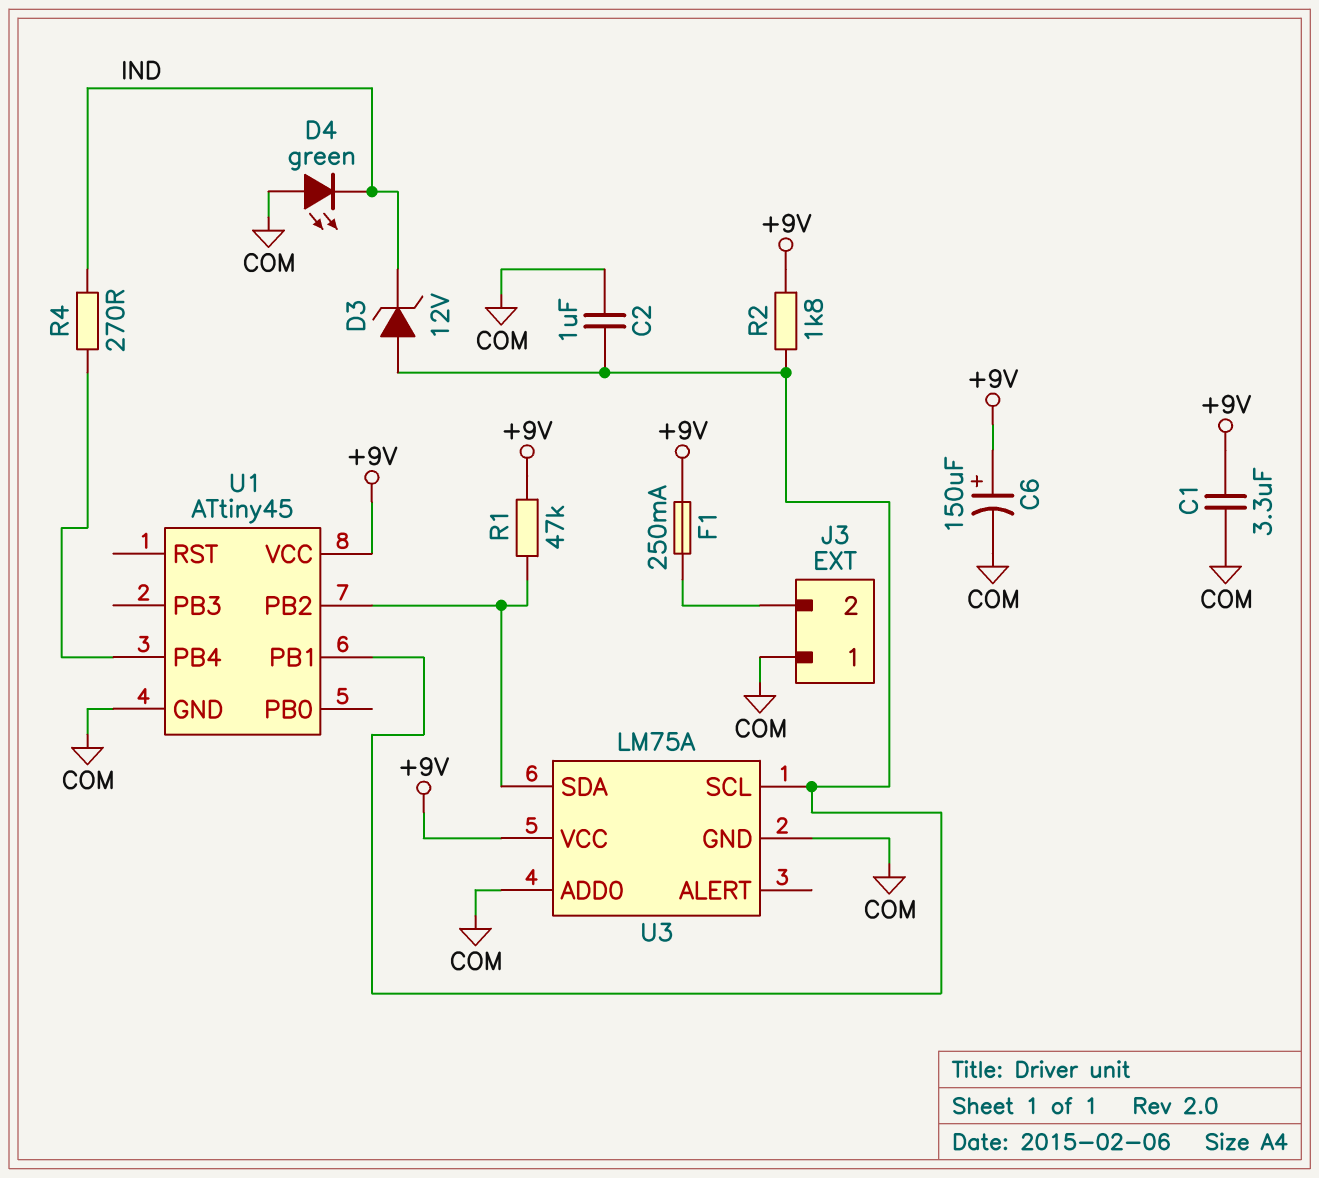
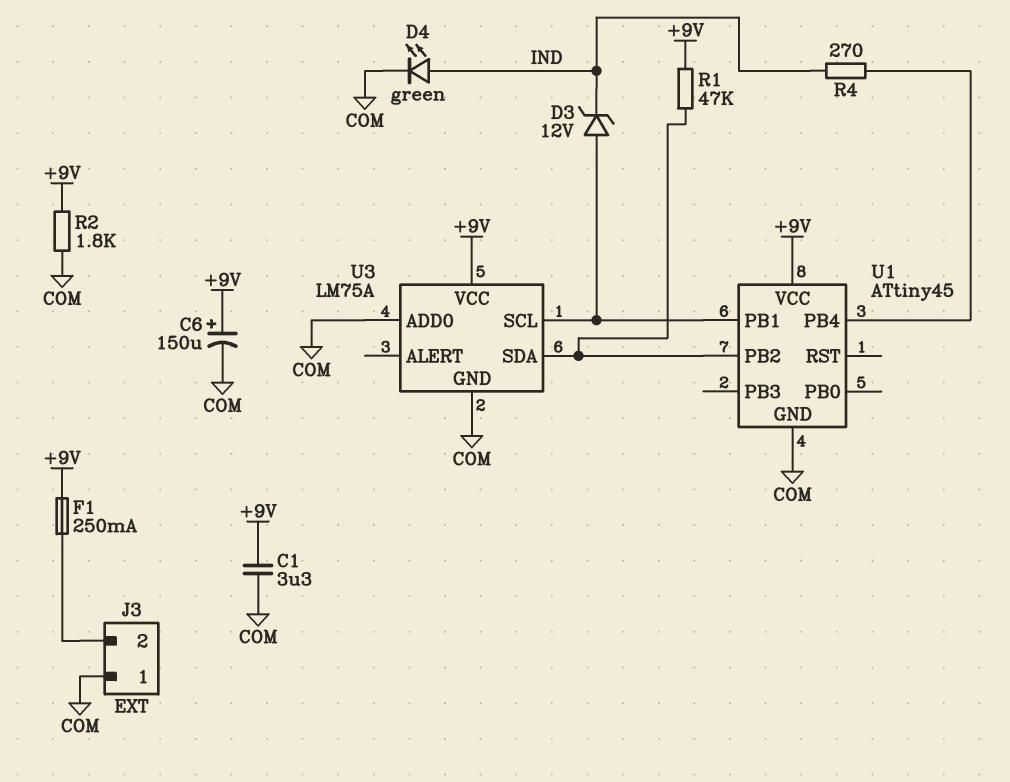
C2: 1uF (COM, U1/PB1) -> none
D4: LED green (A COM, K IND) -> LED green (A IND, K COM)
R2: 1.8k (+9V, U1/PB1) -> 1.8k (+9V, COM)

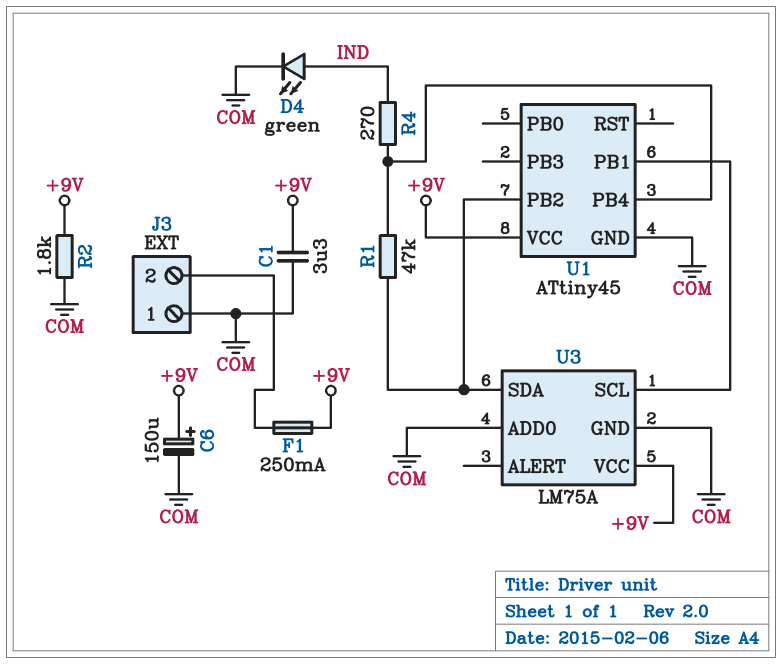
D3: zener 12V (A U1/PB1, K IND) -> none
R1: 47k (+9V, U1/PB2) -> 47k (U1/PB2, U1/PB4)

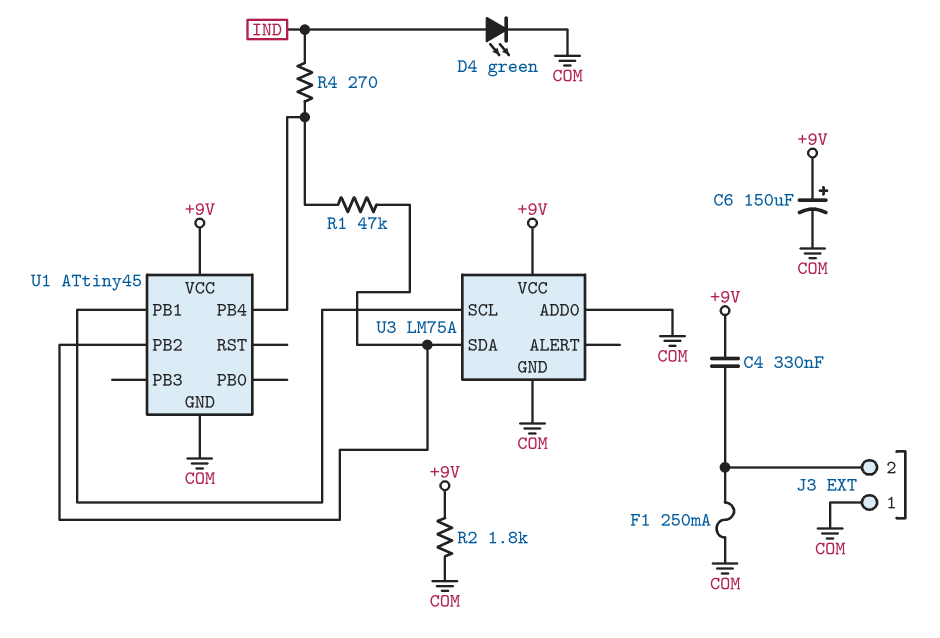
C1: 3.3uF (+9V, COM) -> none
C4: none -> 330nF (+9V, J3/2)
F1: 250mA (+9V, J3/2) -> 250mA (COM, J3/2)

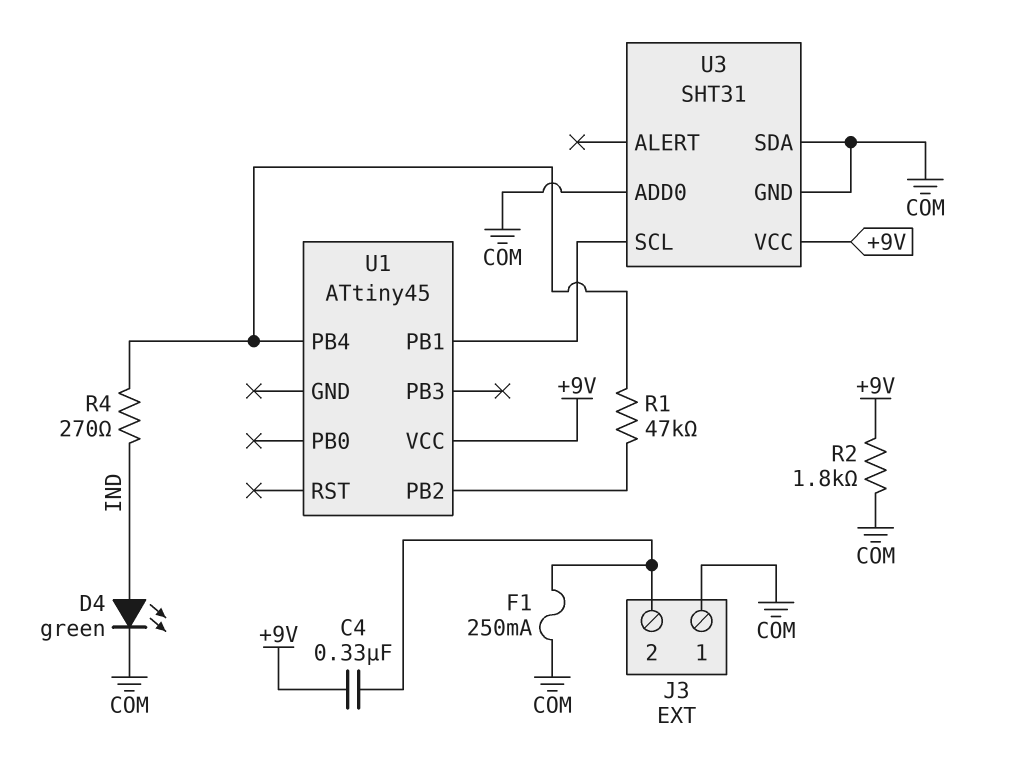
C6: 150uF (plus +9V, minus COM) -> none
U1 pin GND: COM -> none
U3: LM75A -> SHT31
U3 pin SDA: U1/PB2 -> COM

